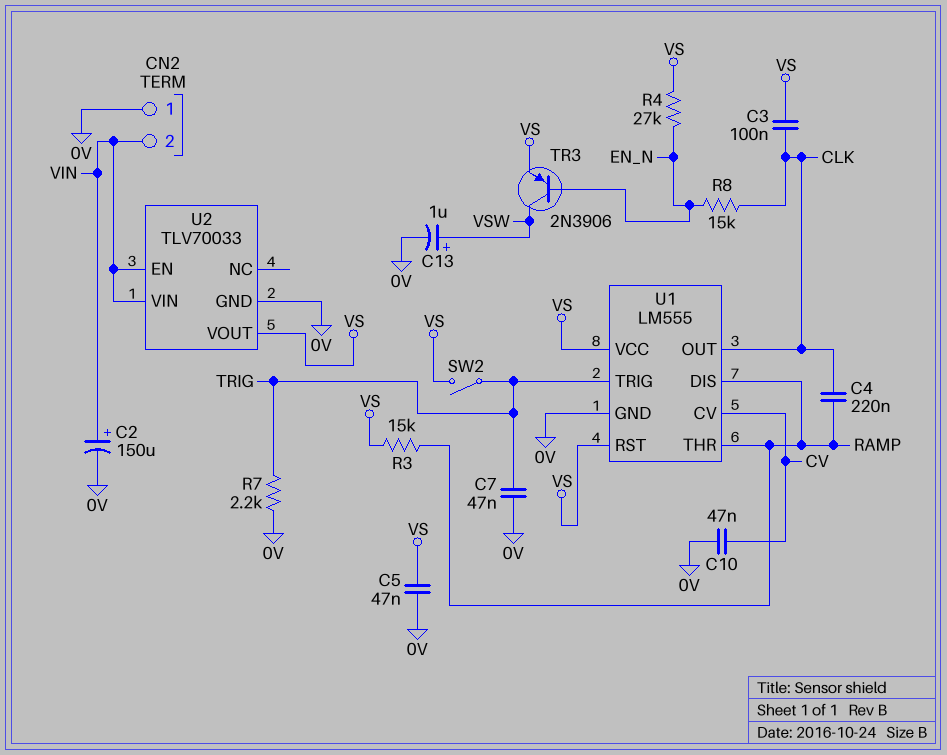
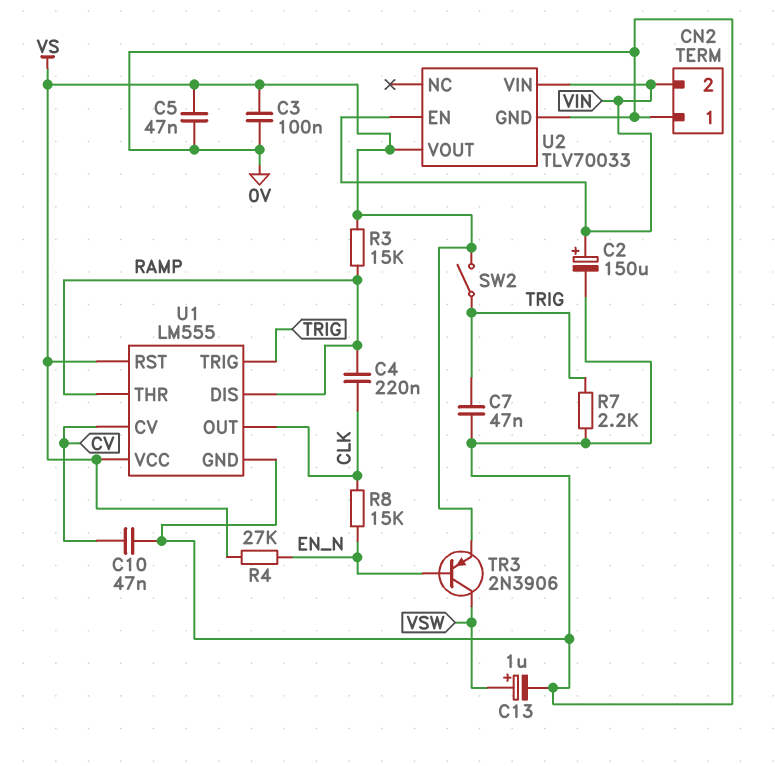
C3: 100nF (CLK, VS) -> 100nF (0V, VS)

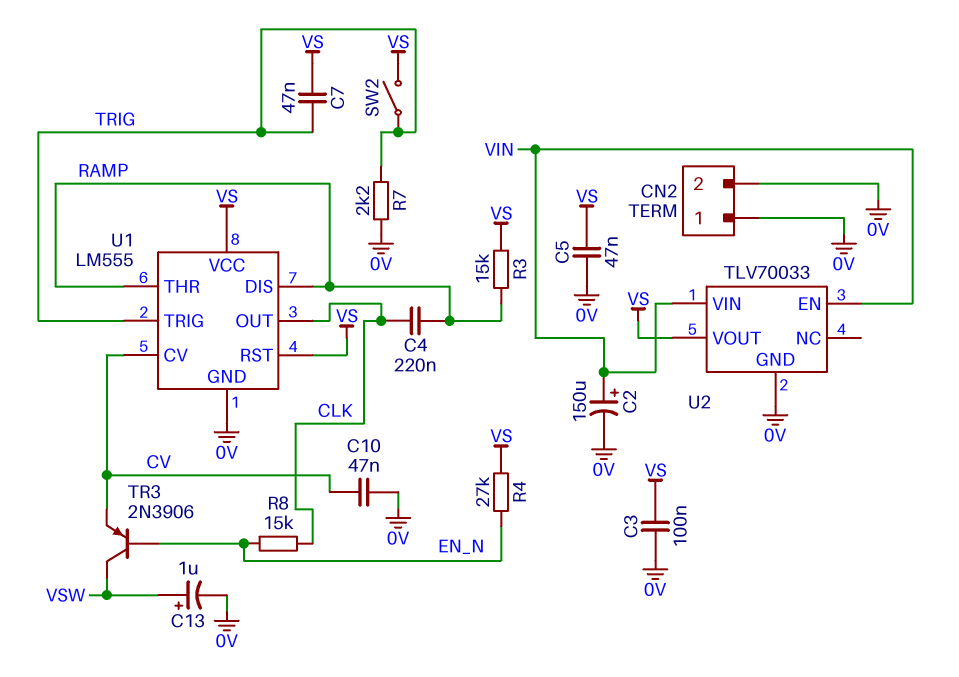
C7: 47nF (0V, TRIG) -> 47nF (TRIG, VS)
CN2 pin 2: VIN -> 0V
TR3: PNP 2N3906 (B EN_N, C VSW, E VS) -> PNP 2N3906 (B EN_N, C VSW, E CV)

